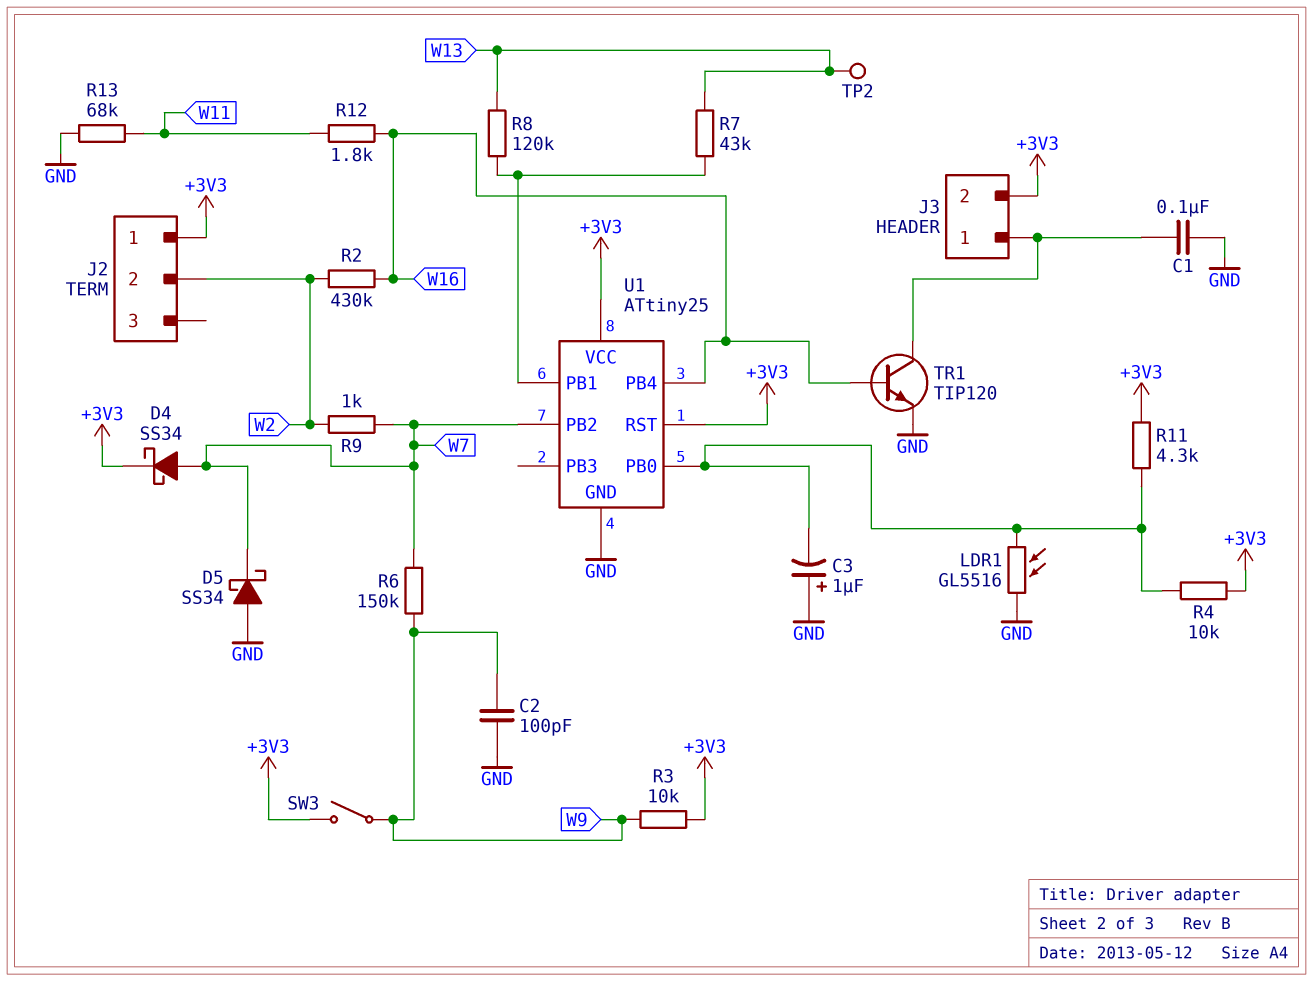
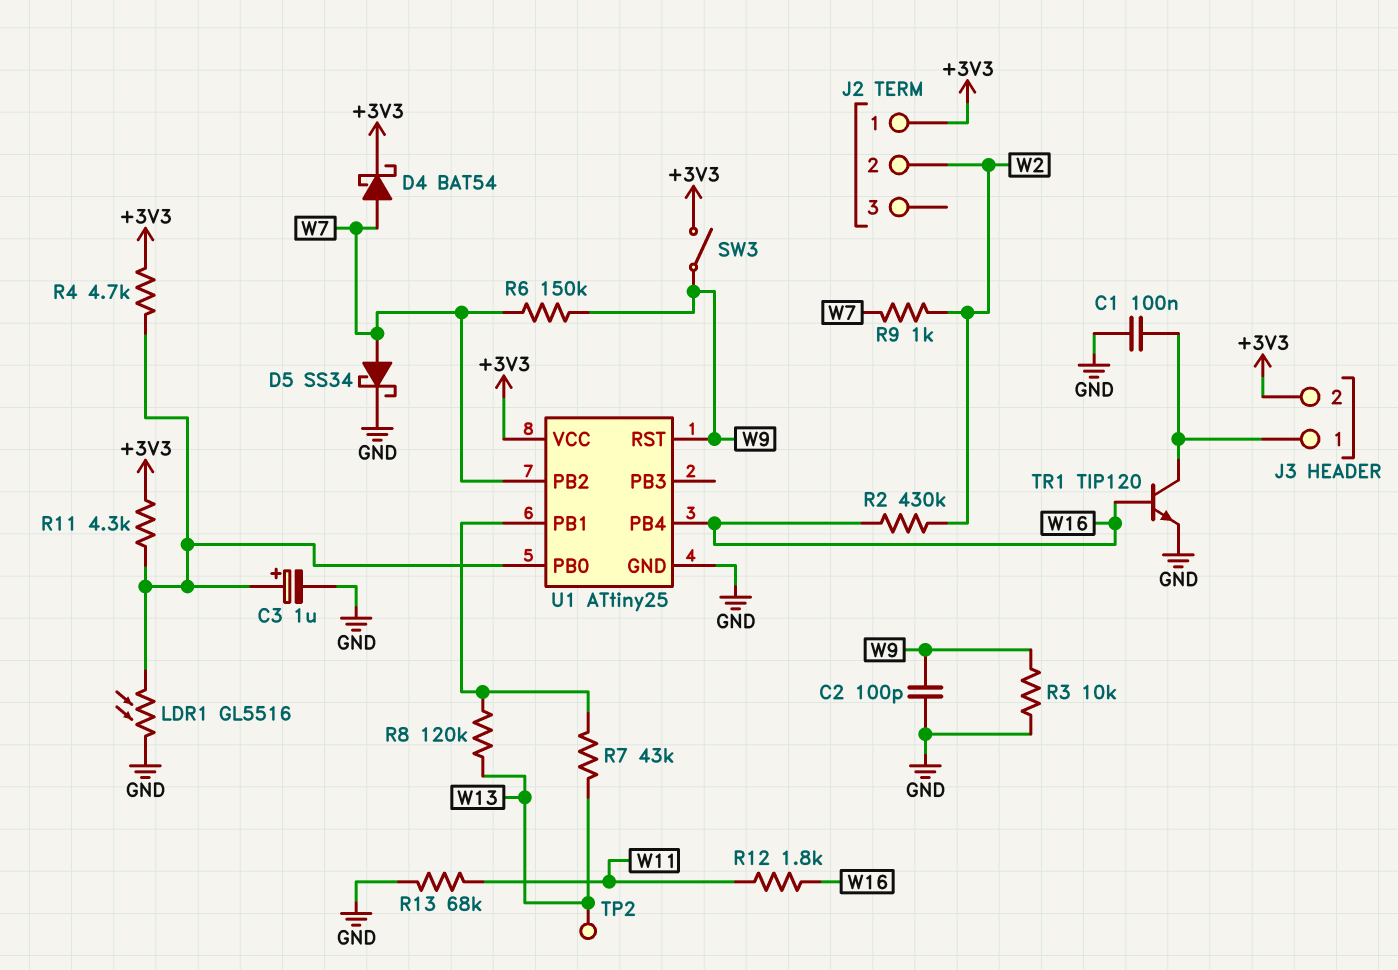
C3: 1uF (plus GND, minus U1/PB0) -> 1uF (plus U1/PB0, minus GND)
D4: schottky SS34 (A W7, K +3V3) -> schottky BAT54 (A W7, K +3V3)
D5: schottky SS34 (A GND, K W7) -> schottky SS34 (A W7, K GND)
R3: 10k (+3V3, W9) -> 10k (GND, W9)
R4: 10k (+3V3, U1/PB0) -> 4.7k (+3V3, U1/PB0)
U1 pin RST: +3V3 -> W9

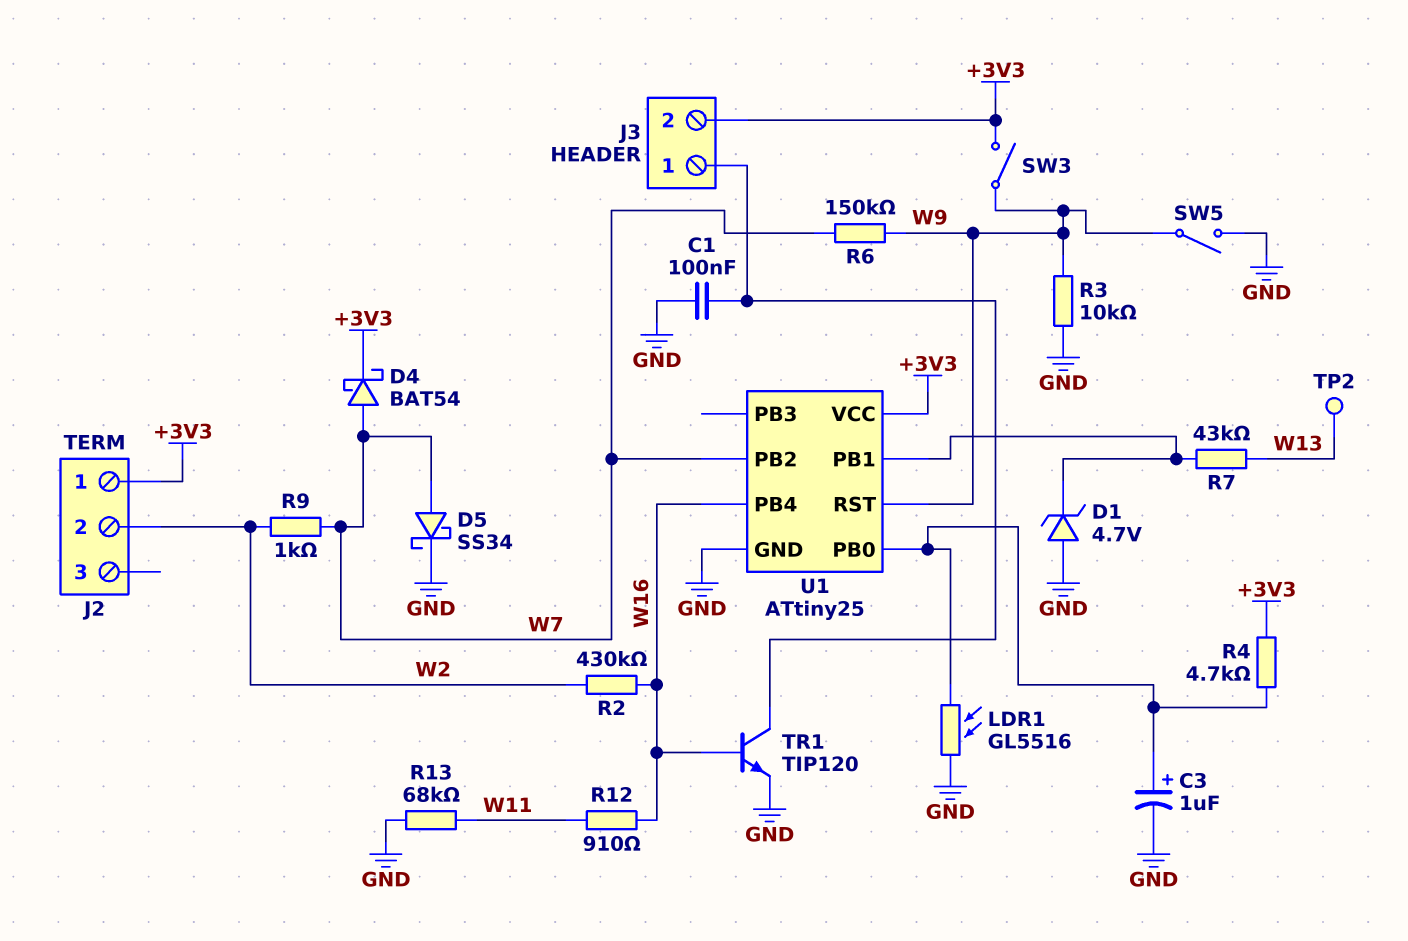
C2: 100pF (GND, W9) -> none
D1: none -> zener 4.7V (A GND, K U1/PB1)
R8: 120k (U1/PB1, W13) -> none
R11: 4.3k (+3V3, U1/PB0) -> none
R12: 1.8k (W11, W16) -> 910 (W11, W16)
SW5: none -> switch (GND, W9)

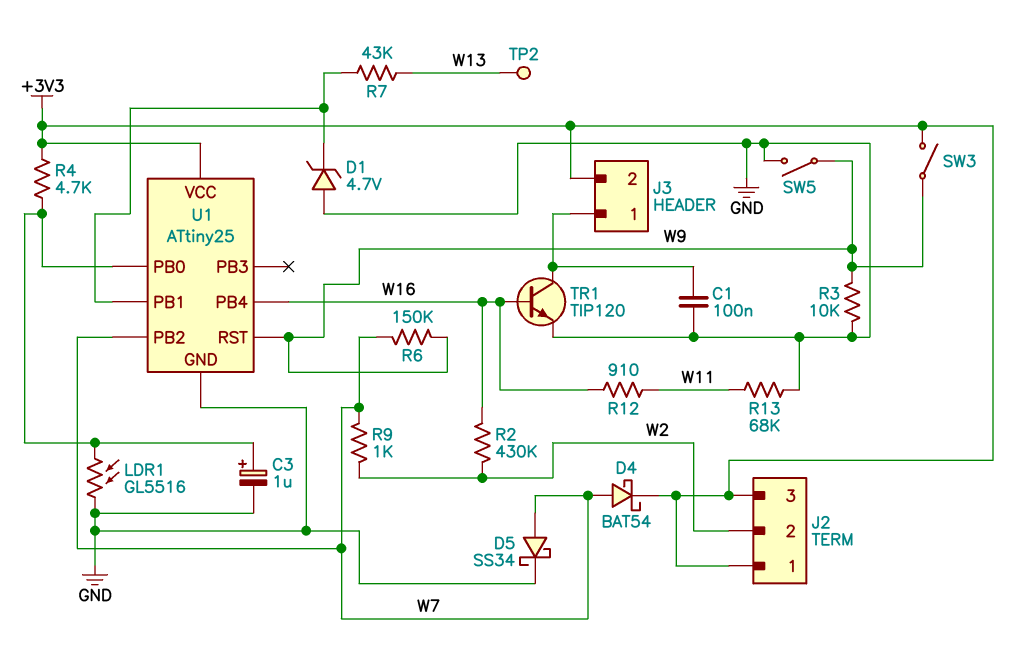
J2 pin 3: none -> +3V3

